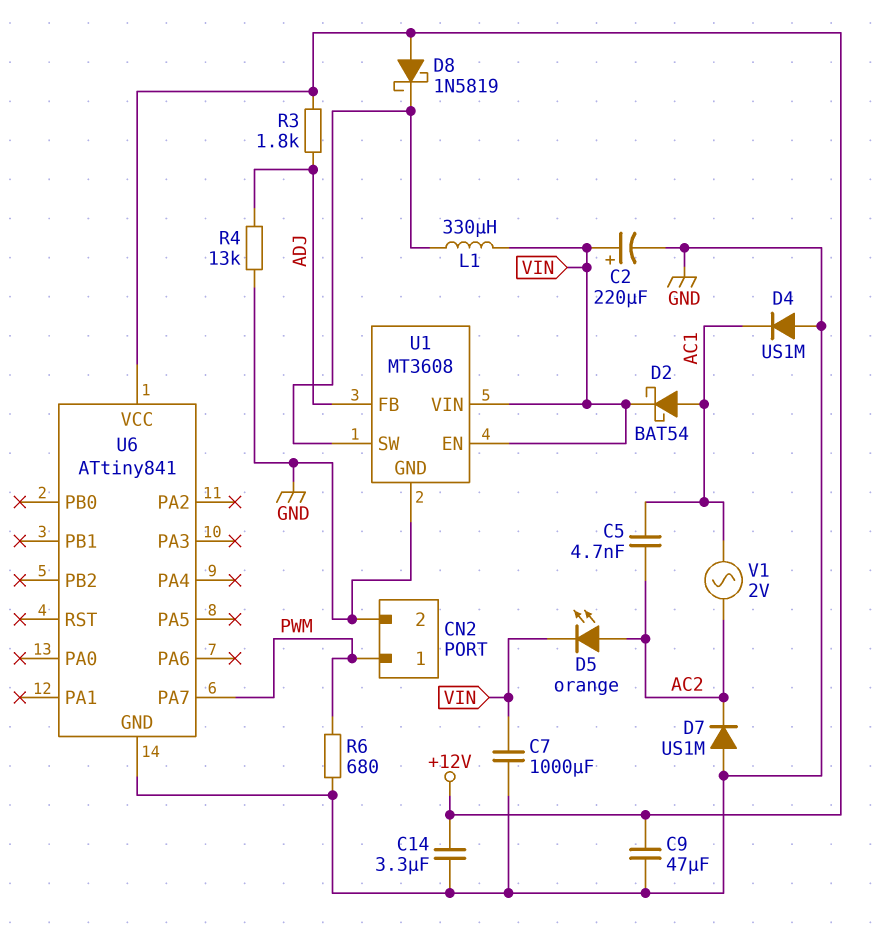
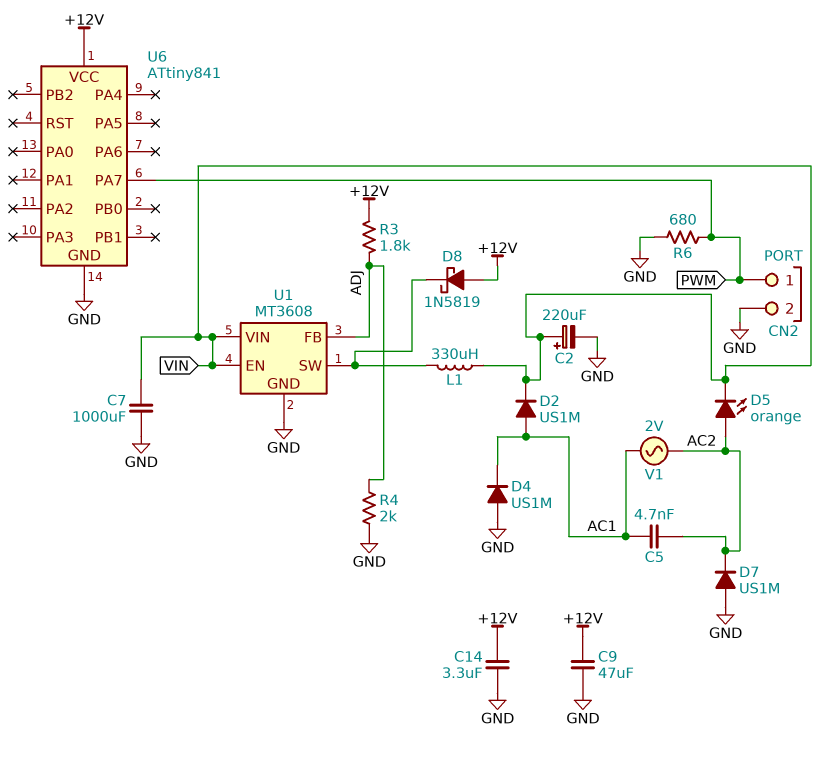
D2: schottky BAT54 (A AC1, K VIN) -> diode US1M (A AC1, K VIN)
R4: 13k (ADJ, GND) -> 2k (ADJ, GND)

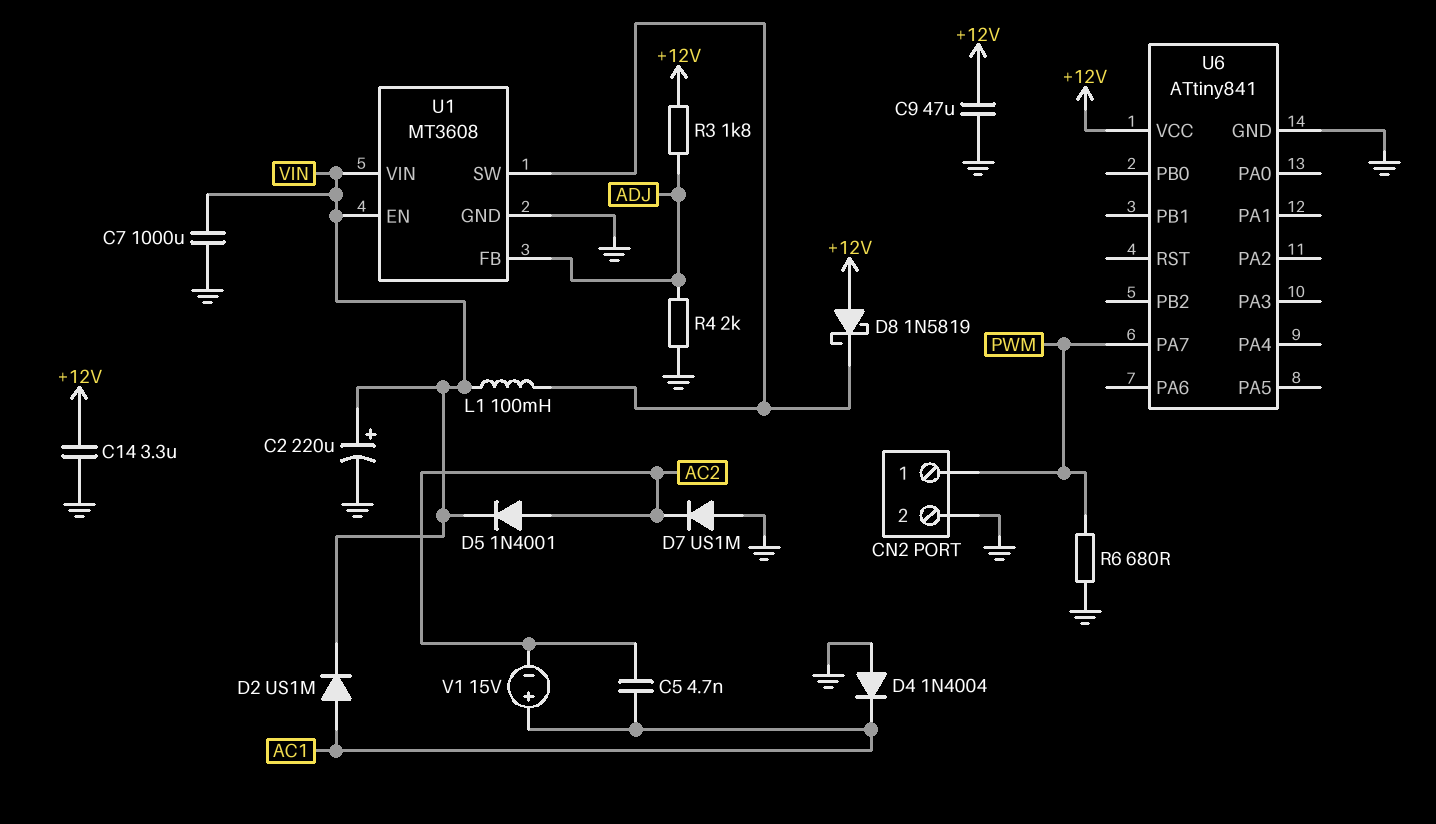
D4: diode US1M (A GND, K AC1) -> diode 1N4004 (A GND, K AC1)
D5: LED orange (A AC2, K VIN) -> diode 1N4001 (A AC2, K VIN)
L1: 330uH (U1/SW, VIN) -> 100mH (U1/SW, VIN)
V1: AC 2V (AC1, AC2) -> 15V (plus AC1, minus AC2)

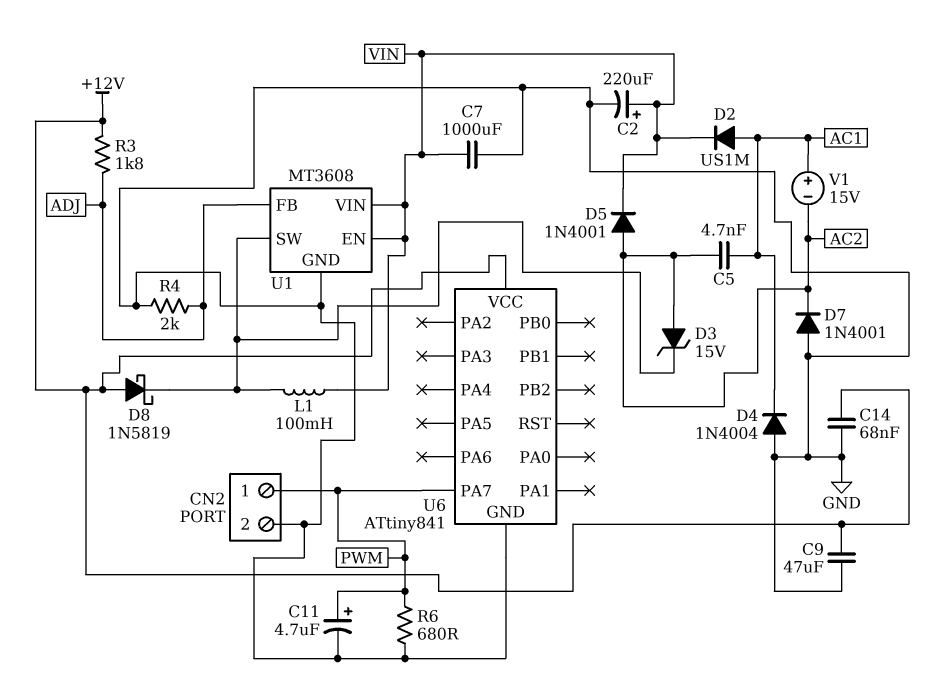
C11: none -> 4.7uF (plus PWM, minus GND)
C14: 3.3uF (+12V, GND) -> 68nF (+12V, GND)
D3: none -> zener 15V (A AC2, K U1/SW)
D7: diode US1M (A GND, K AC2) -> diode 1N4001 (A GND, K AC2)

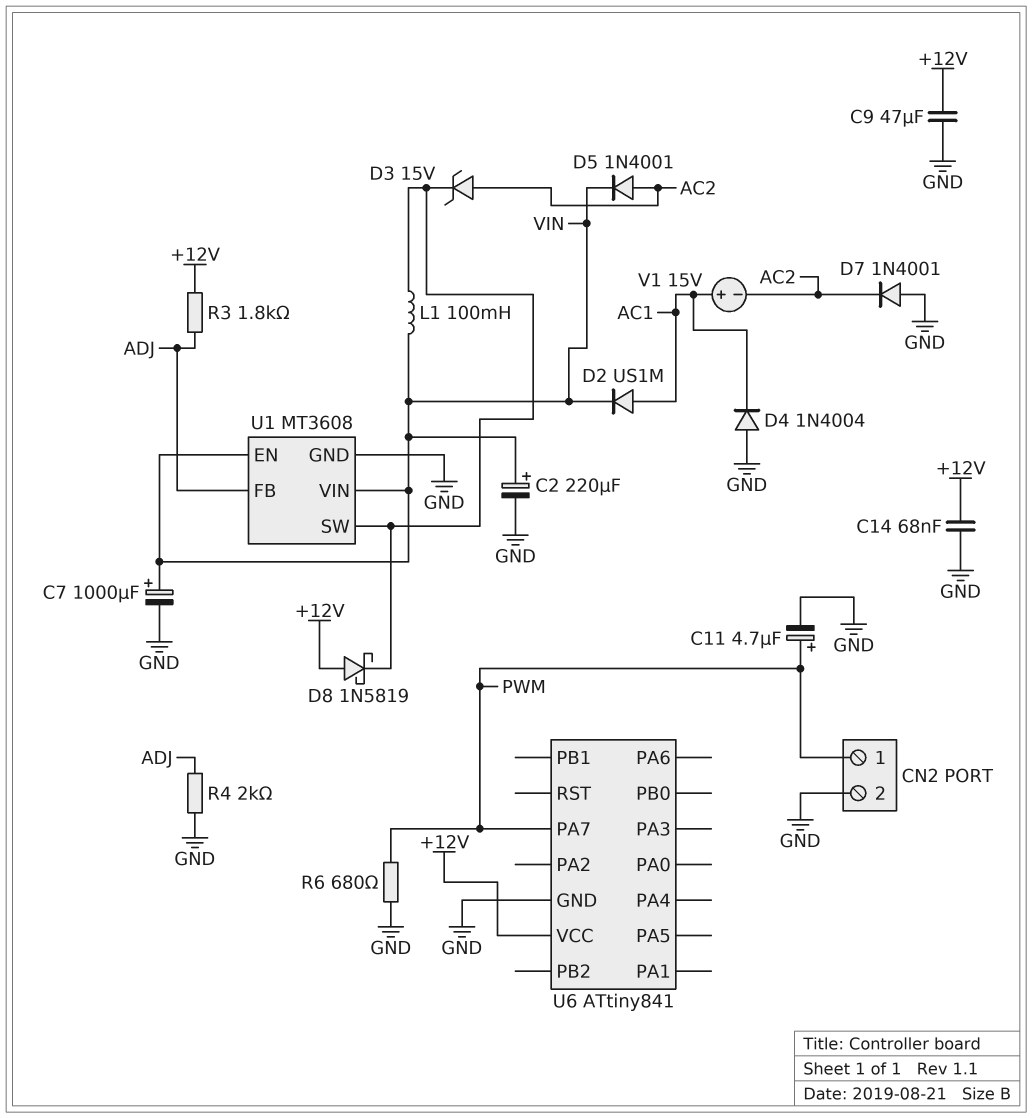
C5: 4.7nF (AC1, AC2) -> none
C7: 1000uF (GND, VIN) -> 1000uF (plus VIN, minus GND)

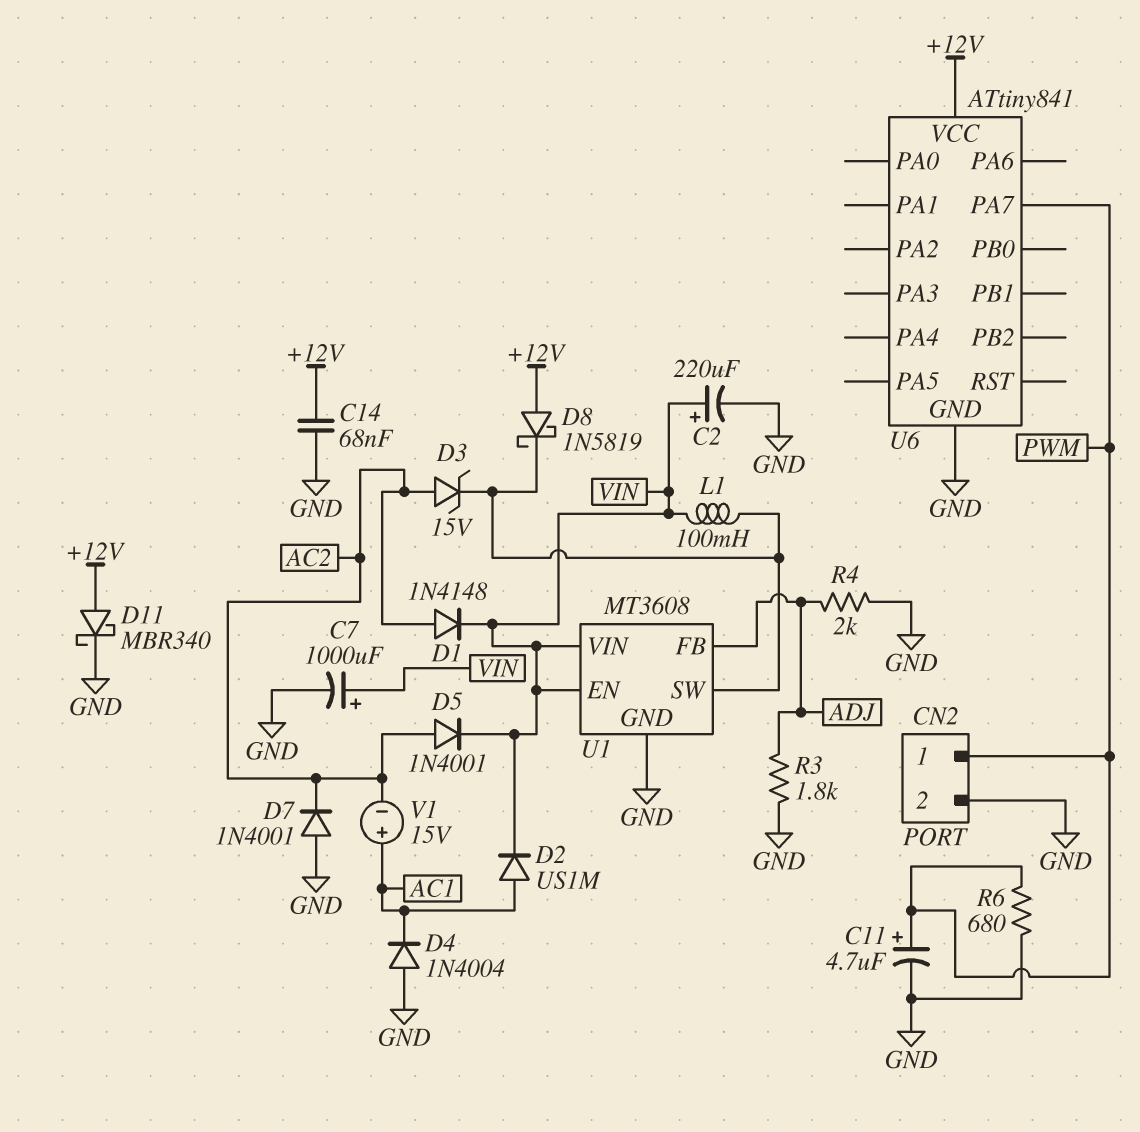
C9: 47uF (+12V, GND) -> none
D1: none -> diode 1N4148 (A AC2, K VIN)
D11: none -> schottky MBR340 (A +12V, K GND)
R3: 1.8k (+12V, ADJ) -> 1.8k (ADJ, GND)

